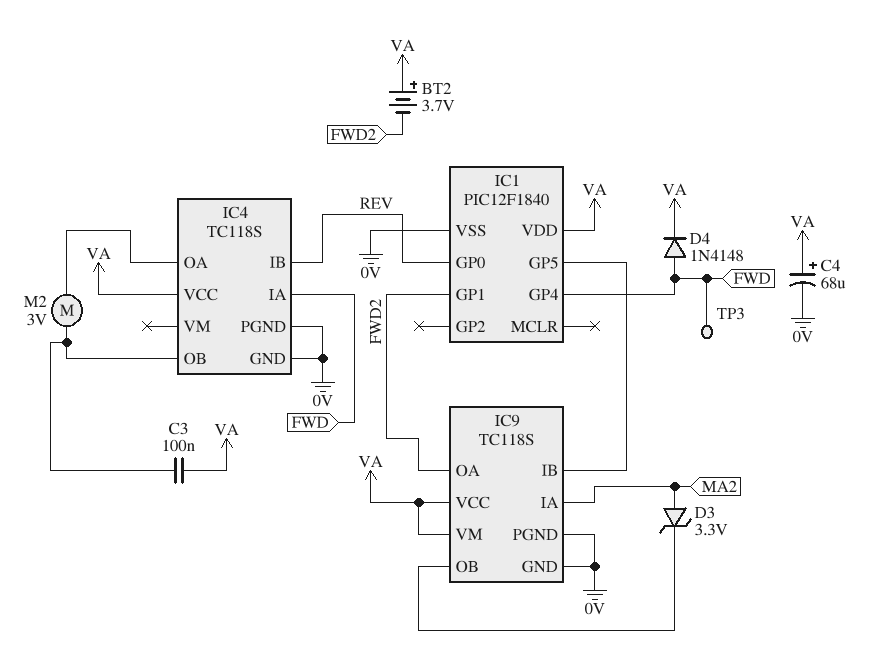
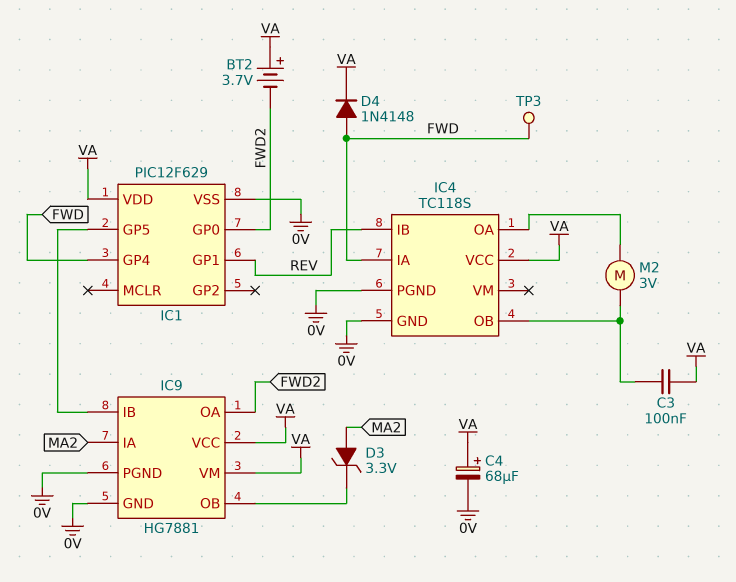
IC1: PIC12F1840 -> PIC12F629
IC1 pin GP0: REV -> FWD2
IC1 pin GP1: FWD2 -> REV
IC9: TC118S -> HG7881

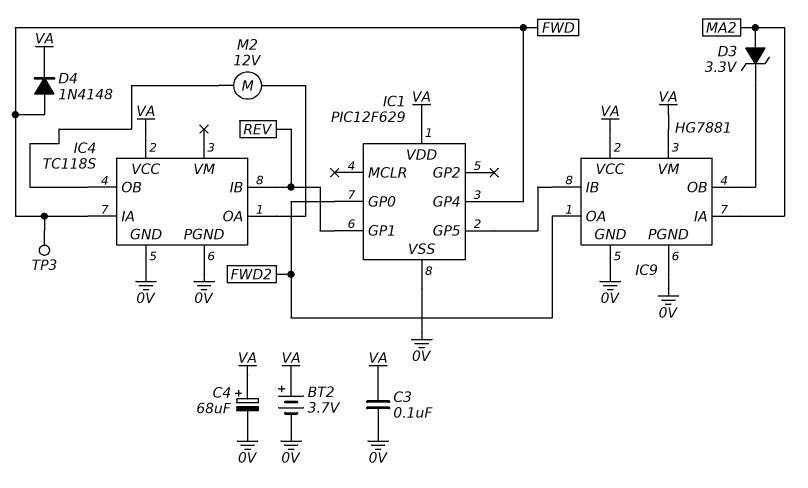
BT2: 3.7V (plus VA, minus FWD2) -> 3.7V (plus VA, minus 0V)
C3: 100nF (IC4/OB, VA) -> 100nF (0V, VA)
M2: motor 3V (IC4/OA, IC4/OB) -> motor 12V (IC4/OA, IC4/OB)

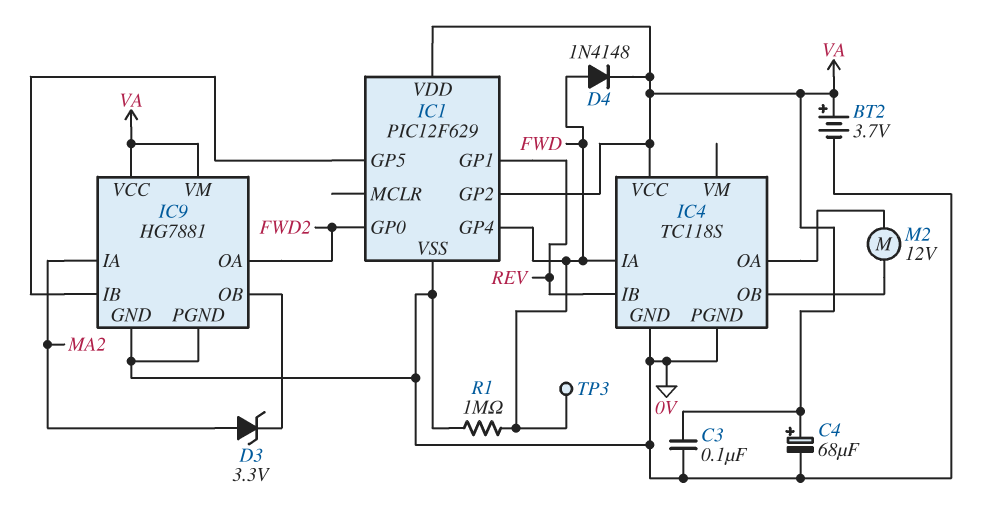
IC1 pin GP2: none -> VA
R1: none -> 1M (0V, FWD)

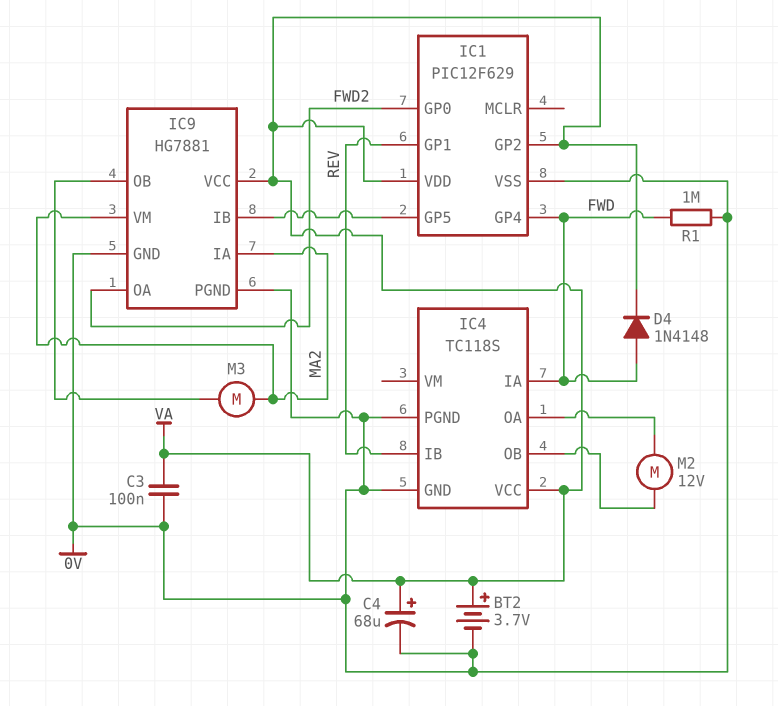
D3: zener 3.3V (A MA2, K IC9/OB) -> none
IC9 pin VM: VA -> MA2
M3: none -> motor (IC9/OB, MA2)
TP3: test point (FWD) -> none

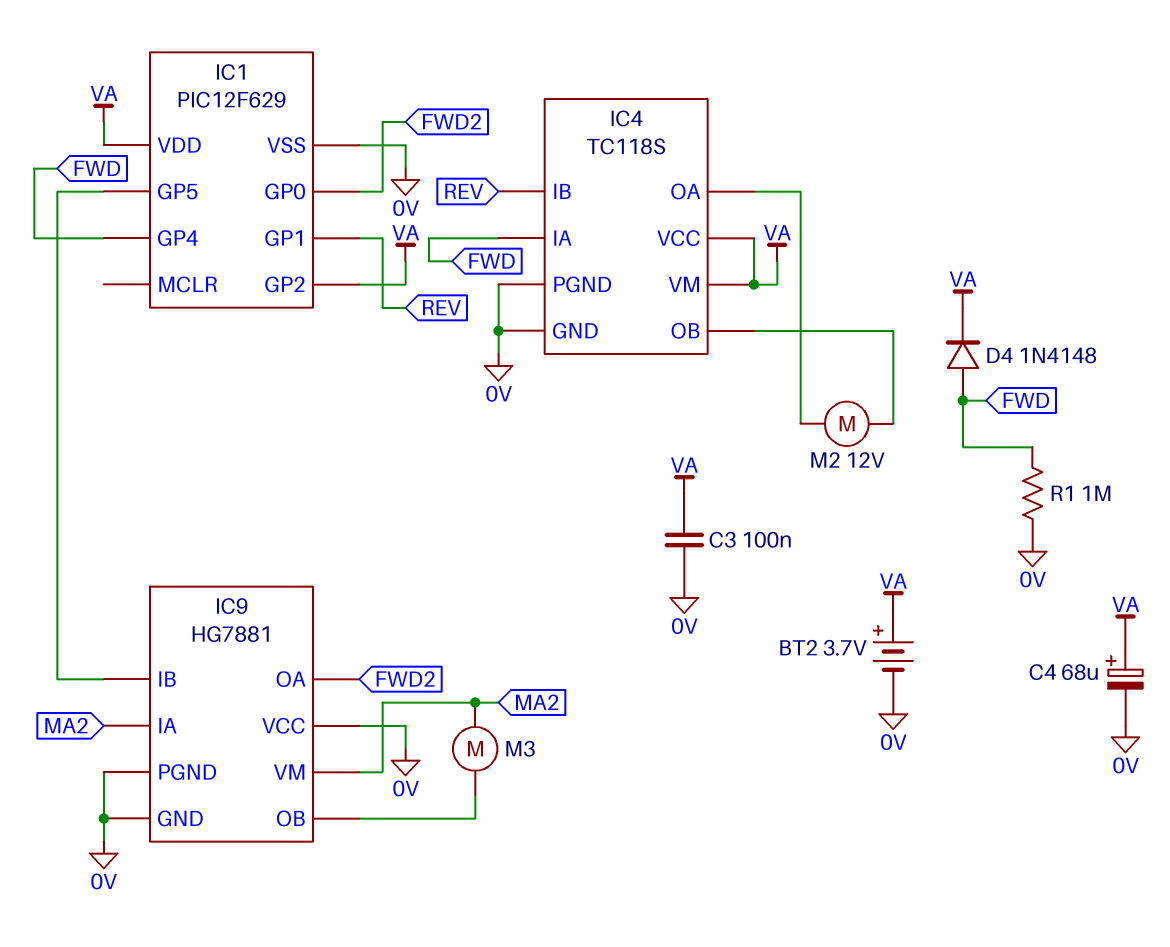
IC4 pin VM: none -> VA
IC9 pin VCC: VA -> 0V

